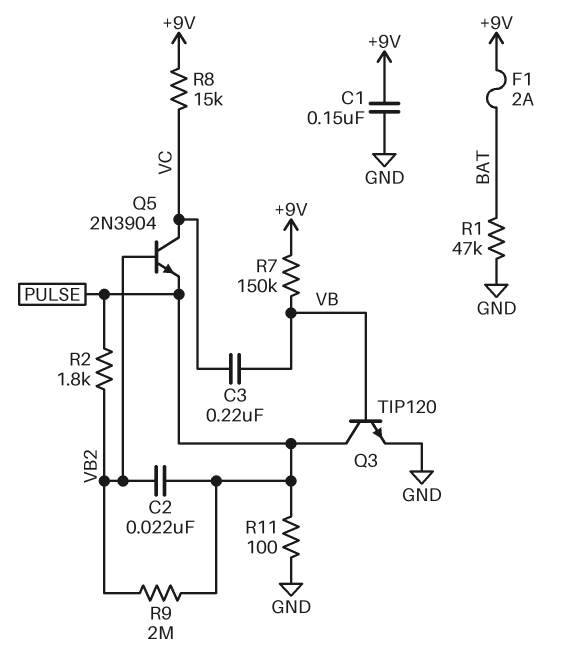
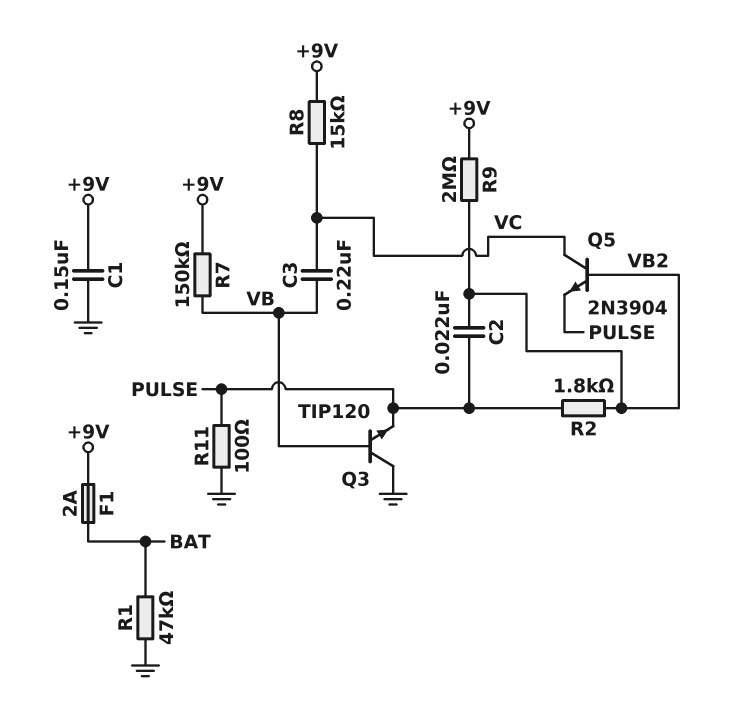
Q3: NPN TIP120 (B VB, C PULSE, E GND) -> NPN TIP120 (B VB, C GND, E PULSE)
R9: 2M (PULSE, VB2) -> 2M (+9V, VB2)

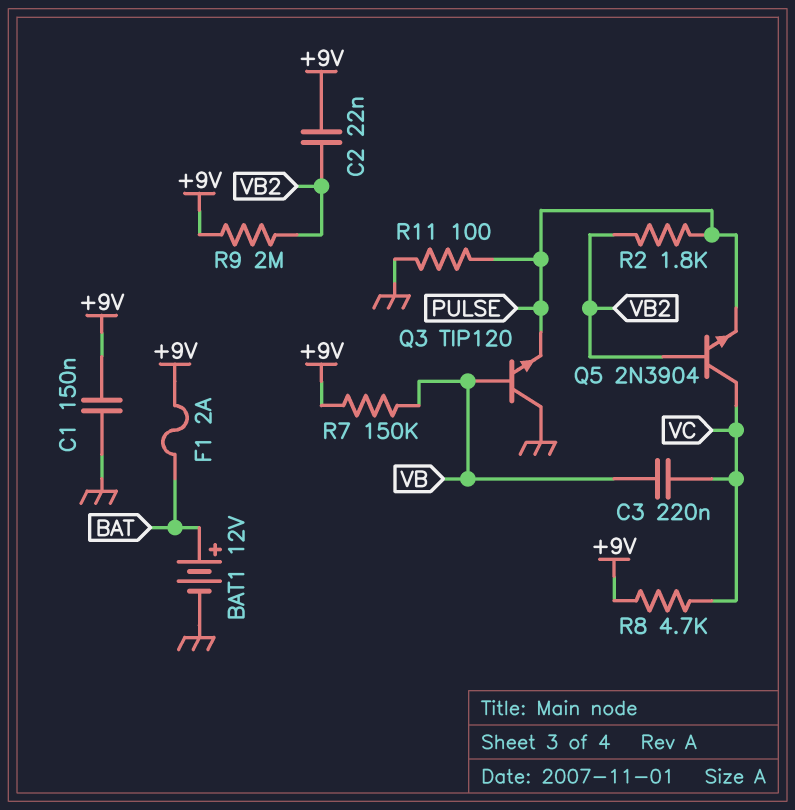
BAT1: none -> 12V (plus BAT, minus GND)
C2: 22nF (PULSE, VB2) -> 22nF (+9V, VB2)
R1: 47k (BAT, GND) -> none
R8: 15k (+9V, VC) -> 4.7k (+9V, VC)

